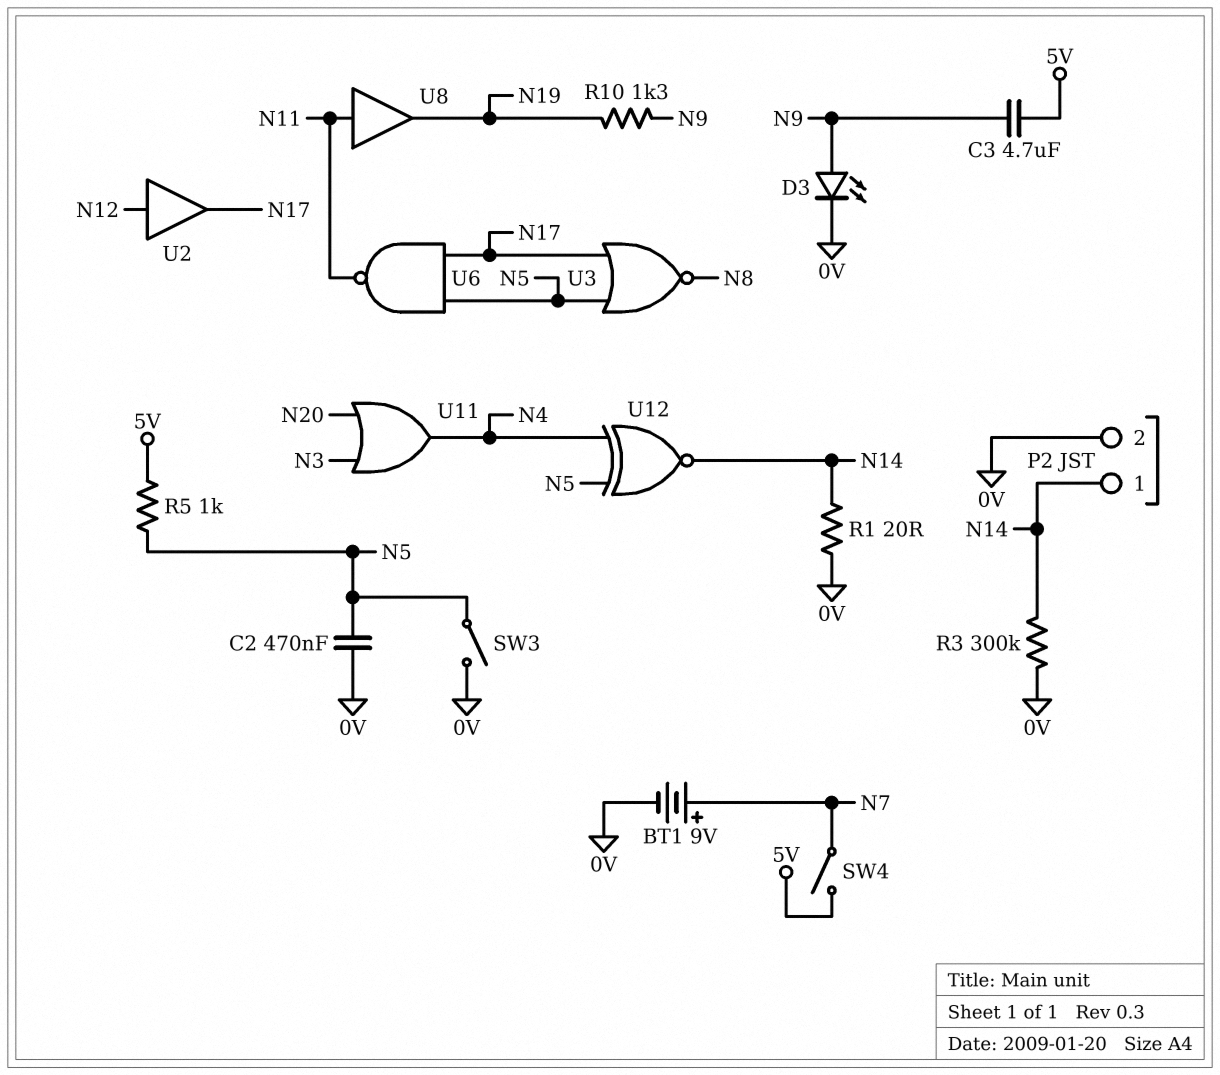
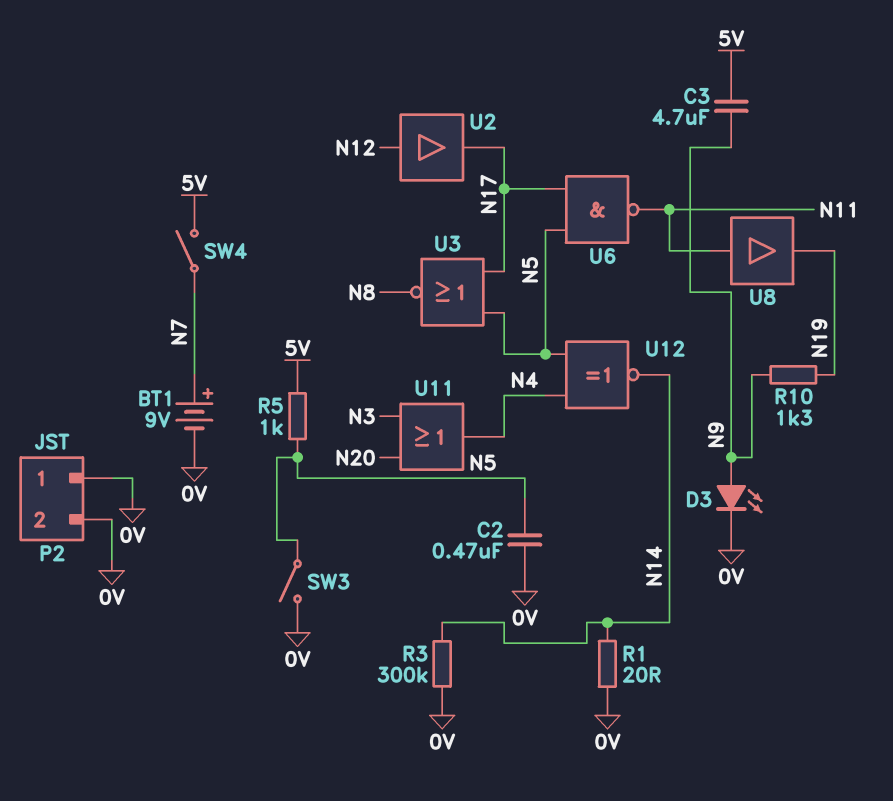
P2 pin 1: N14 -> 0V

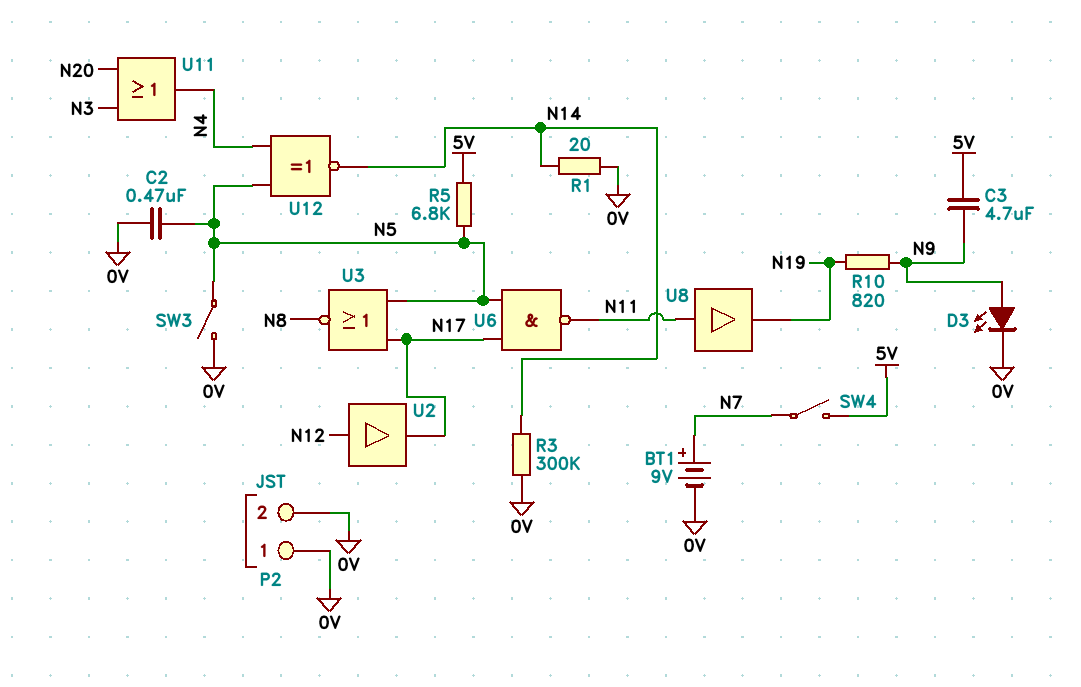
R5: 1k (5V, N5) -> 6.8k (5V, N5)
R10: 1.3k (N9, N19) -> 820 (N9, N19)

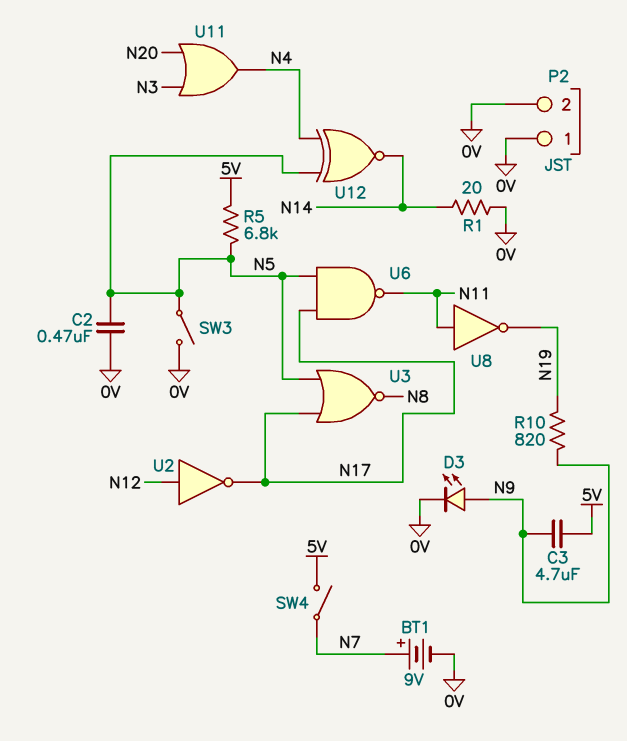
R3: 300k (0V, N14) -> none
U2: buffer (in N12, out N17) -> NOT (in N12, out N17)
U8: buffer (in N11, out N19) -> NOT (in N11, out N19)

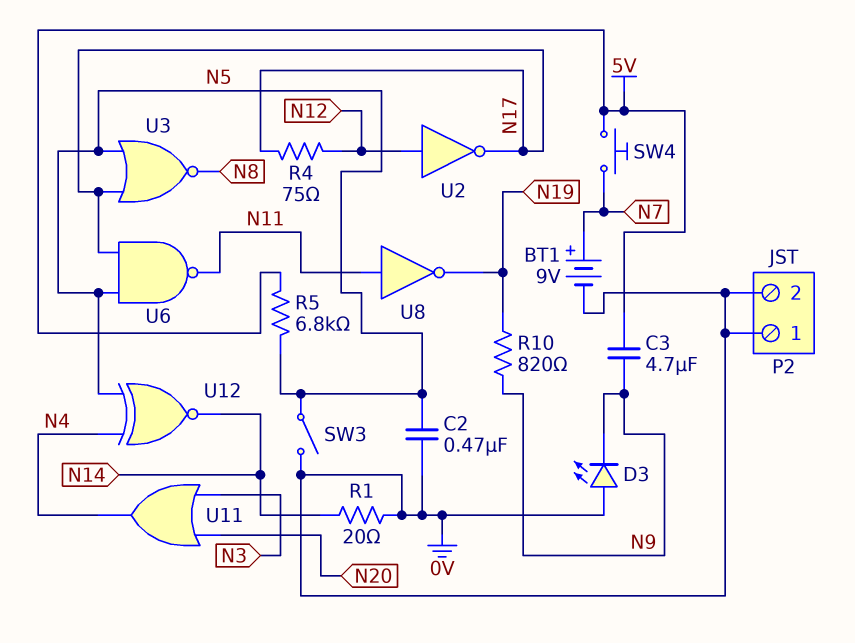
D3: LED (A N9, K 0V) -> LED (A 0V, K N9)
R4: none -> 75 (N12, N17)
SW4: switch (5V, N7) -> button (5V, N7)

